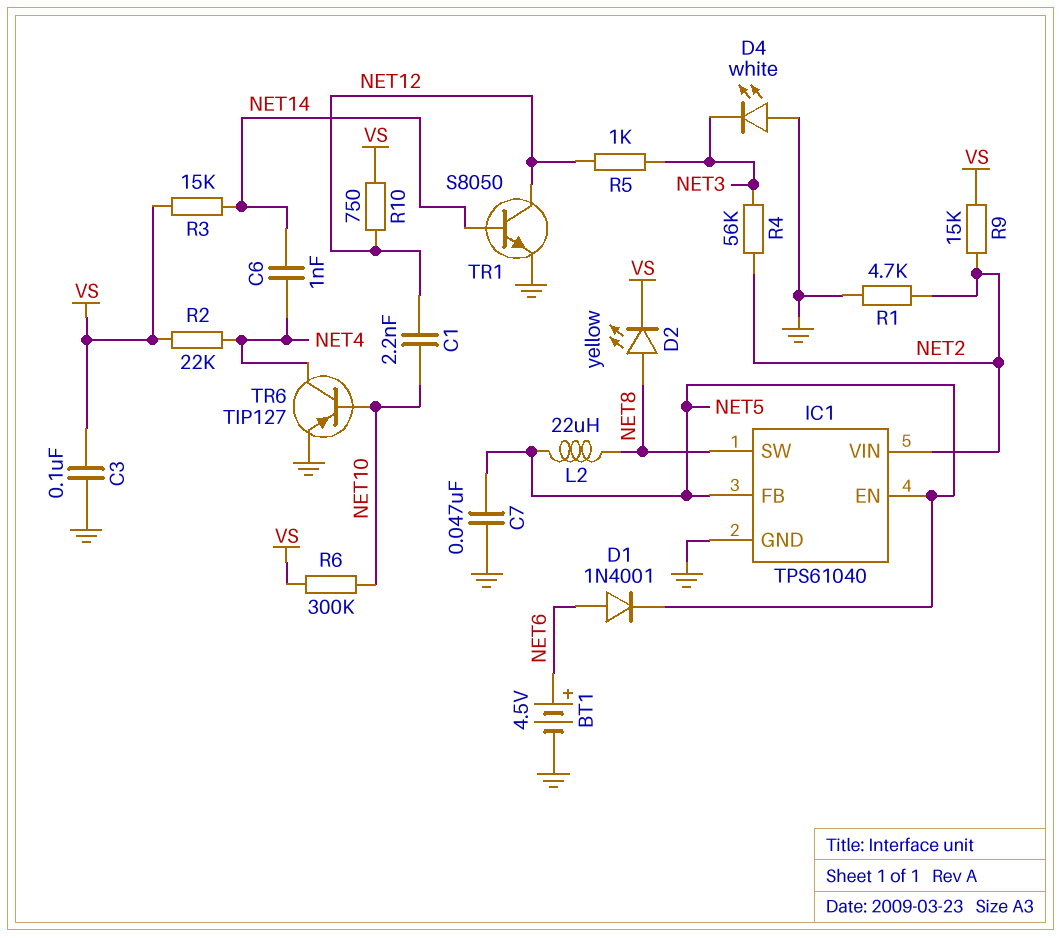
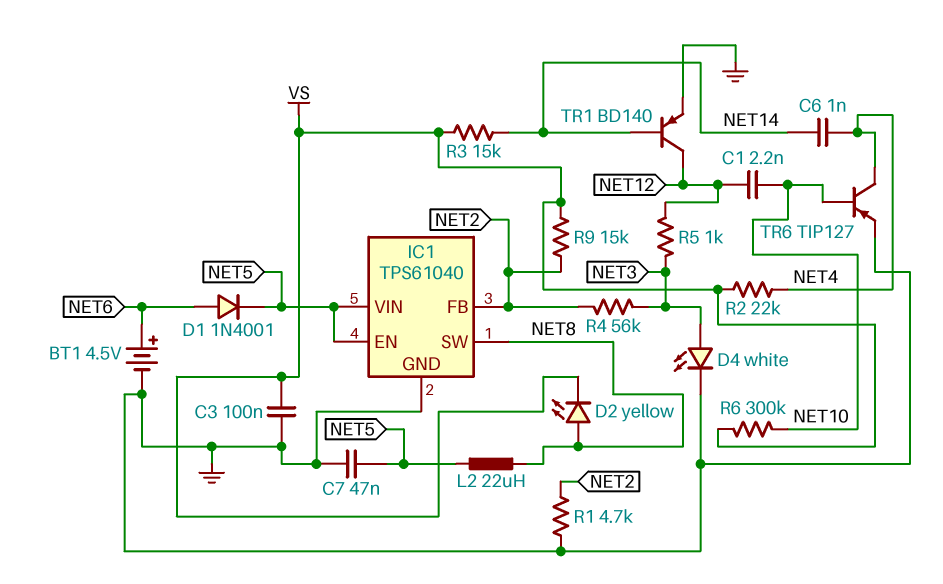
D4: LED white (A GND, K NET3) -> LED white (A NET3, K GND)
IC1 pin FB: NET5 -> NET2
IC1 pin VIN: NET2 -> NET5
R10: 750 (NET12, VS) -> none
TR1: NPN S8050 (B NET14, C NET12, E GND) -> PNP BD140 (B NET14, C NET12, E GND)

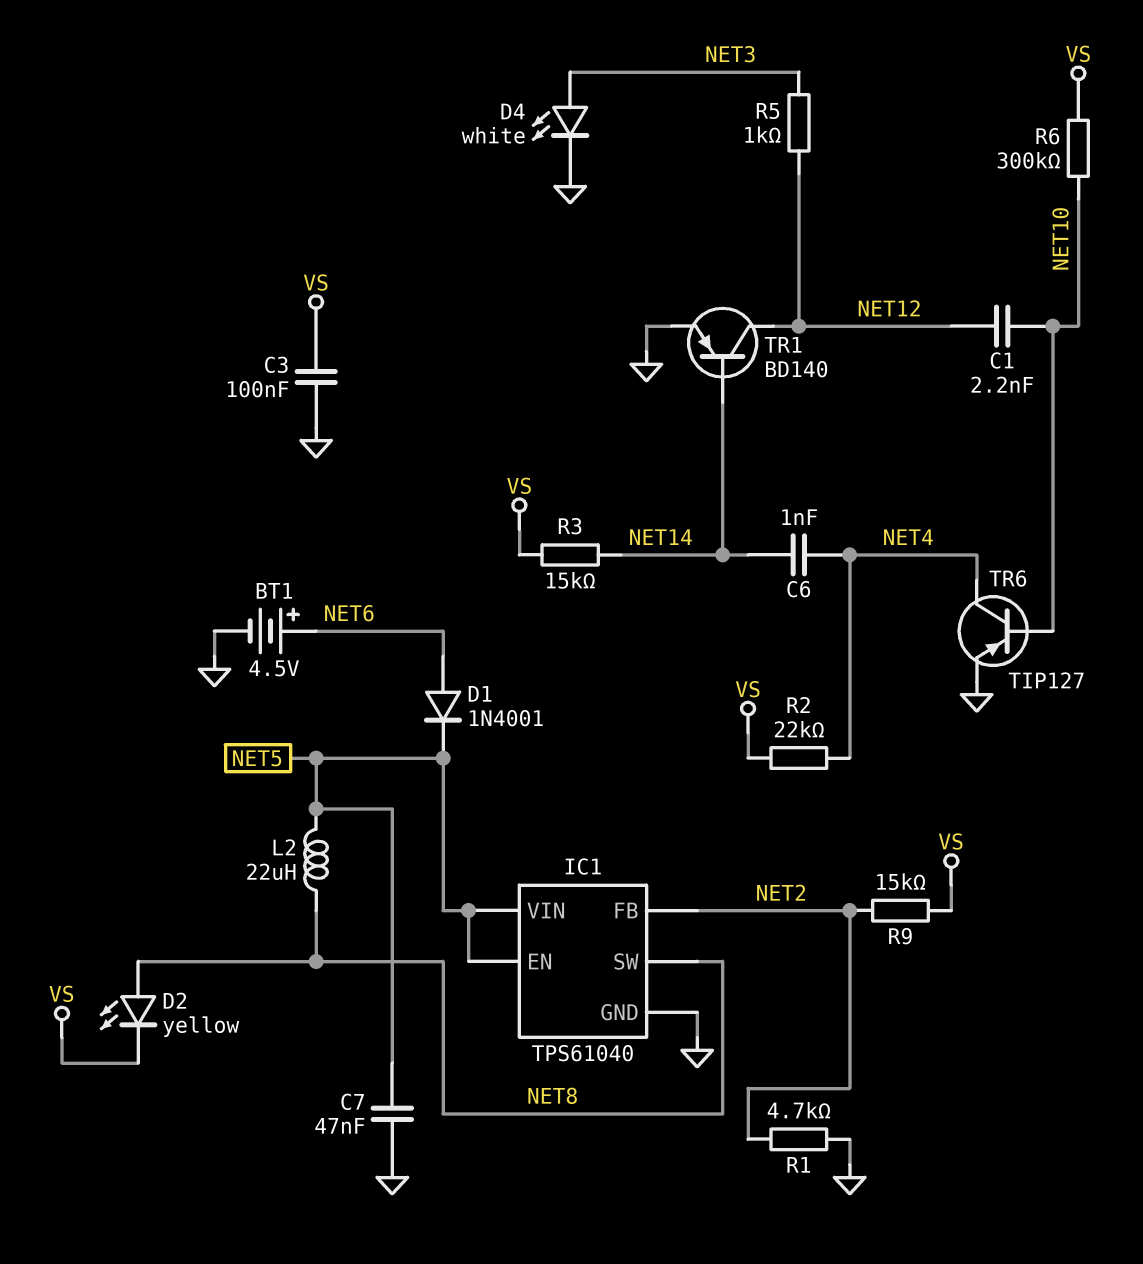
R4: 56k (NET2, NET3) -> none

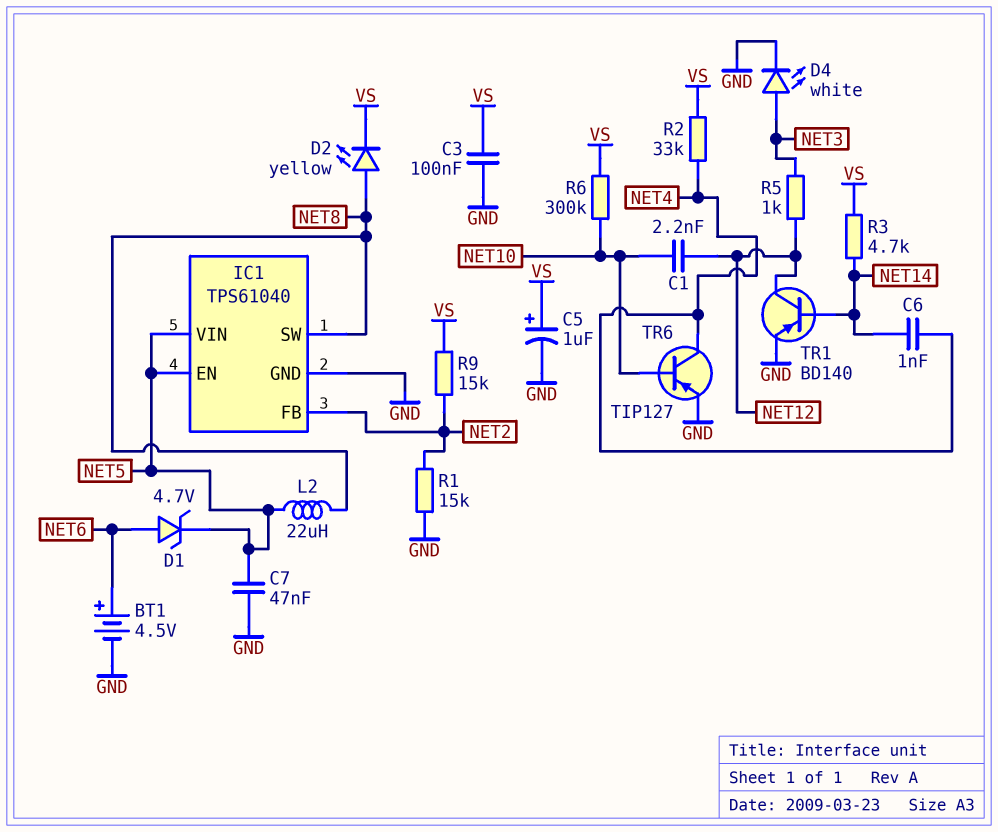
C5: none -> 1uF (plus VS, minus GND)
D1: diode 1N4001 (A NET6, K NET5) -> zener 4.7V (A NET6, K NET5)
R1: 4.7k (GND, NET2) -> 15k (GND, NET2)
R2: 22k (NET4, VS) -> 33k (NET4, VS)
R3: 15k (NET14, VS) -> 4.7k (NET14, VS)

